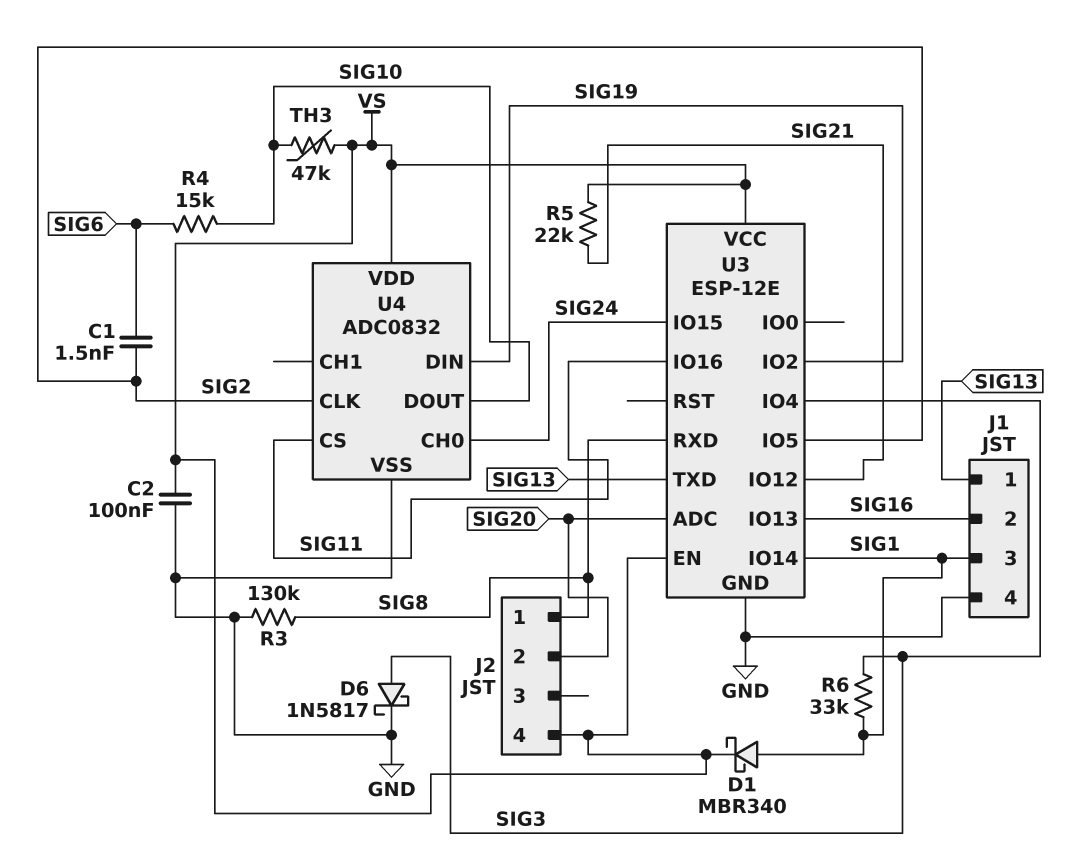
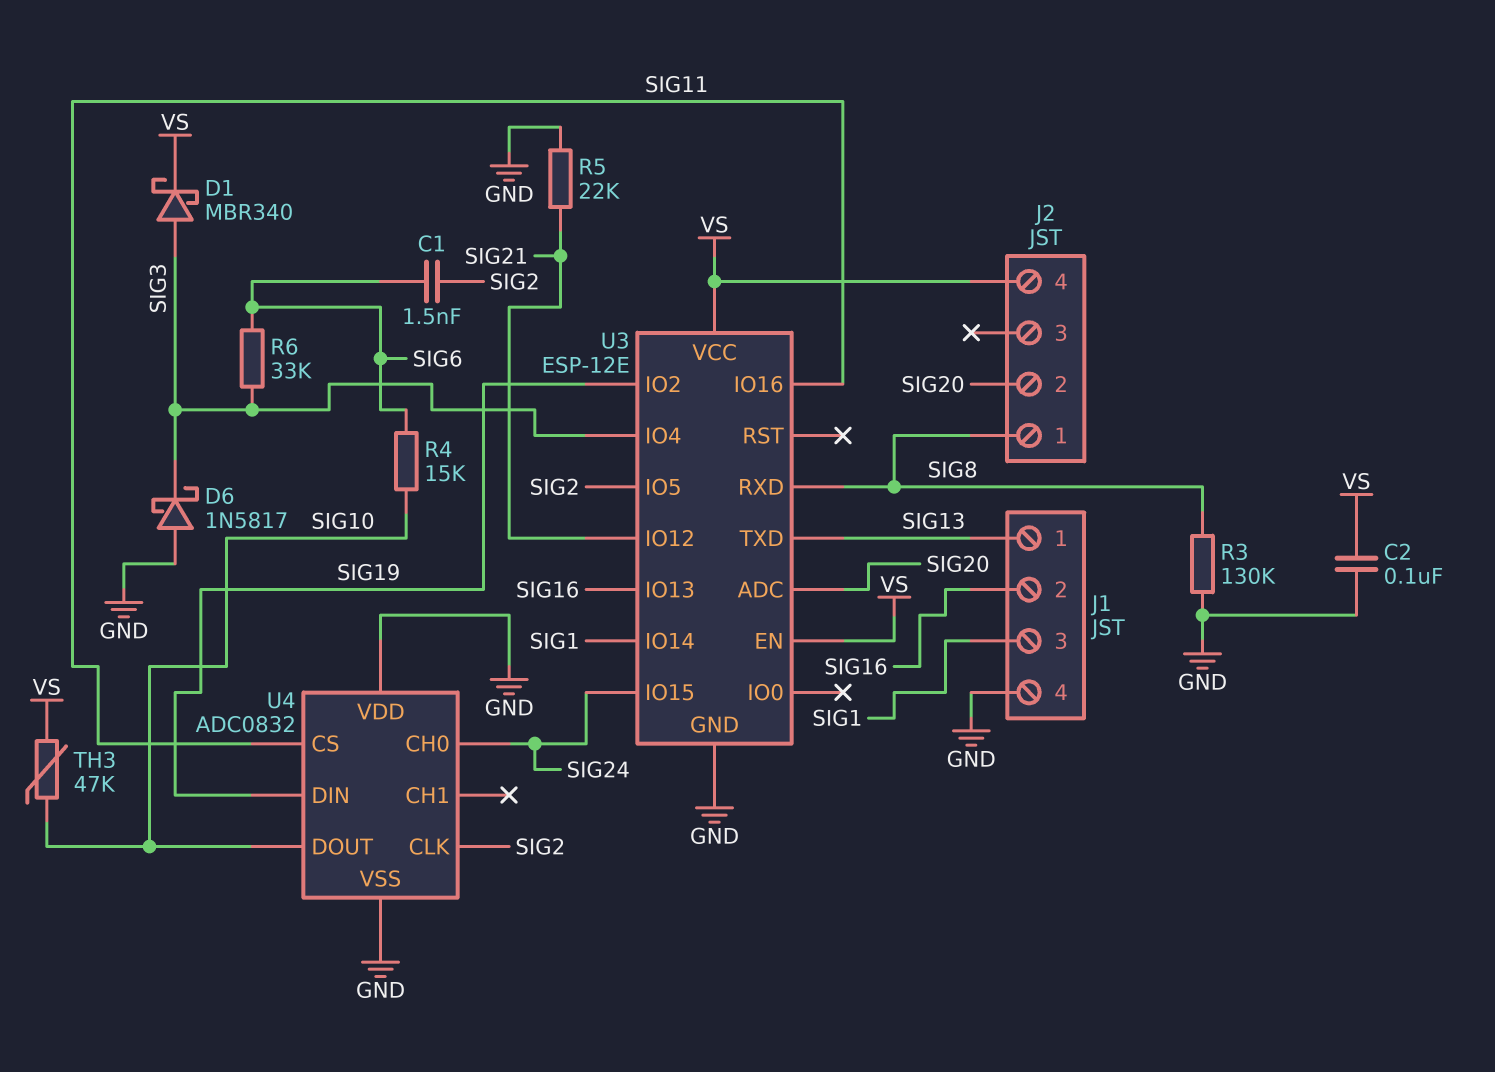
D1: schottky MBR340 (A SIG1, K VS) -> schottky MBR340 (A SIG3, K VS)
D6: schottky 1N5817 (A SIG3, K GND) -> schottky 1N5817 (A GND, K SIG3)
R5: 22k (SIG21, VS) -> 22k (GND, SIG21)
R6: 33k (SIG1, SIG3) -> 33k (SIG3, SIG6)
U4 pin VDD: VS -> GND

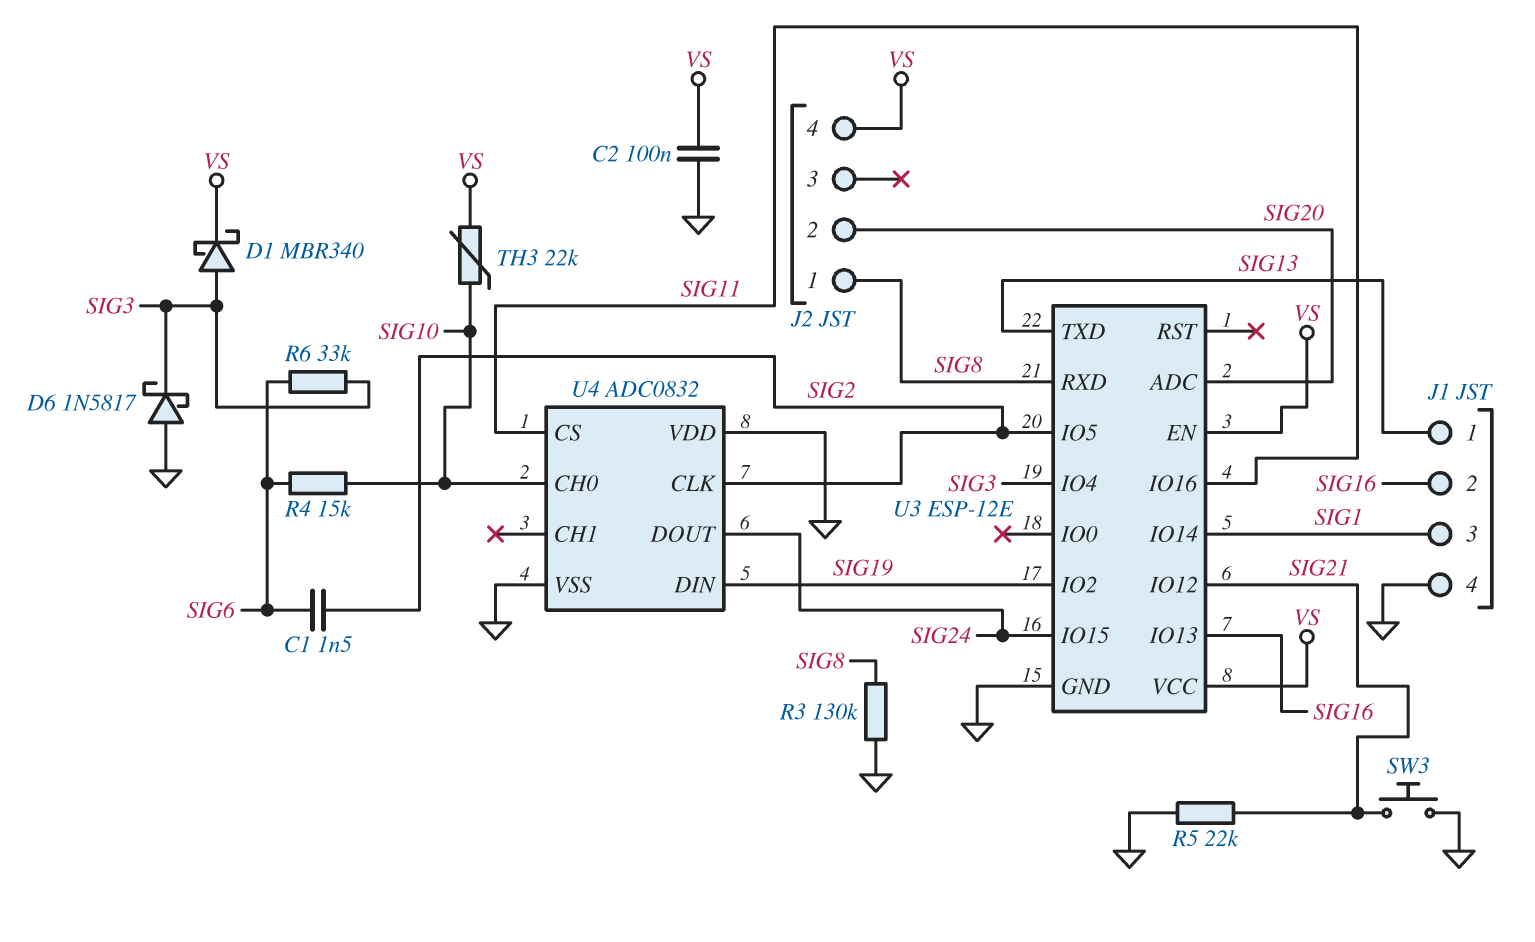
SW3: none -> button (GND, SIG21)
TH3: 47k (SIG10, VS) -> 22k (SIG10, VS)
U4 pin CH0: SIG24 -> SIG10
U4 pin DOUT: SIG10 -> SIG24

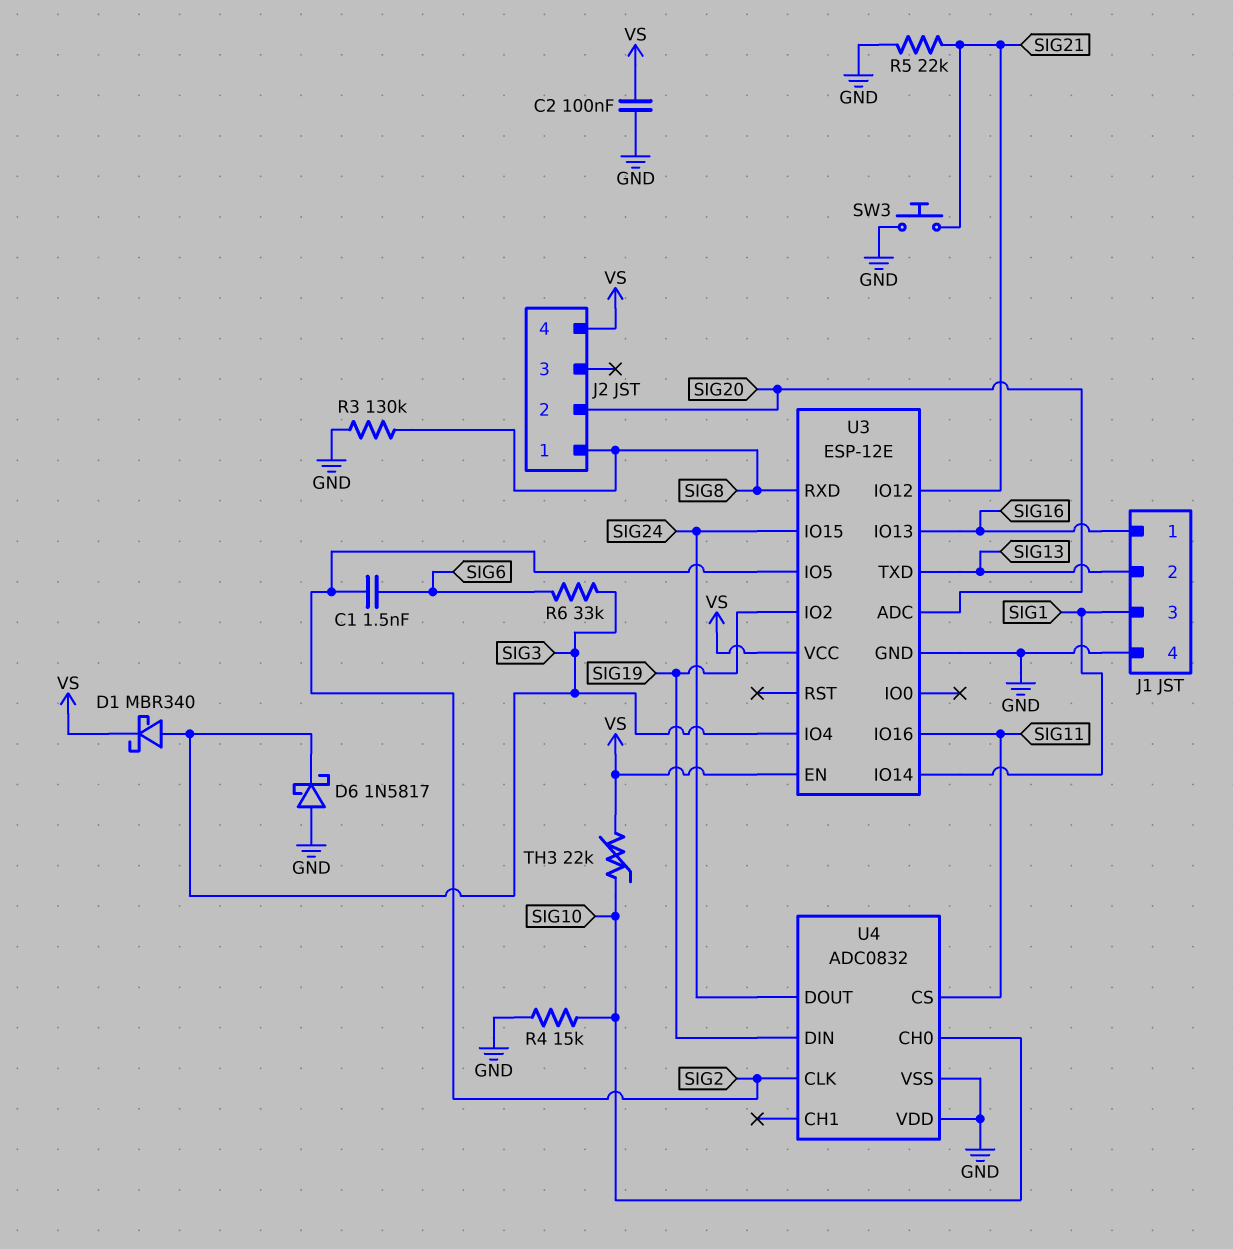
J1 pin 1: SIG13 -> SIG16
J1 pin 2: SIG16 -> SIG13
R4: 15k (SIG6, SIG10) -> 15k (GND, SIG10)

